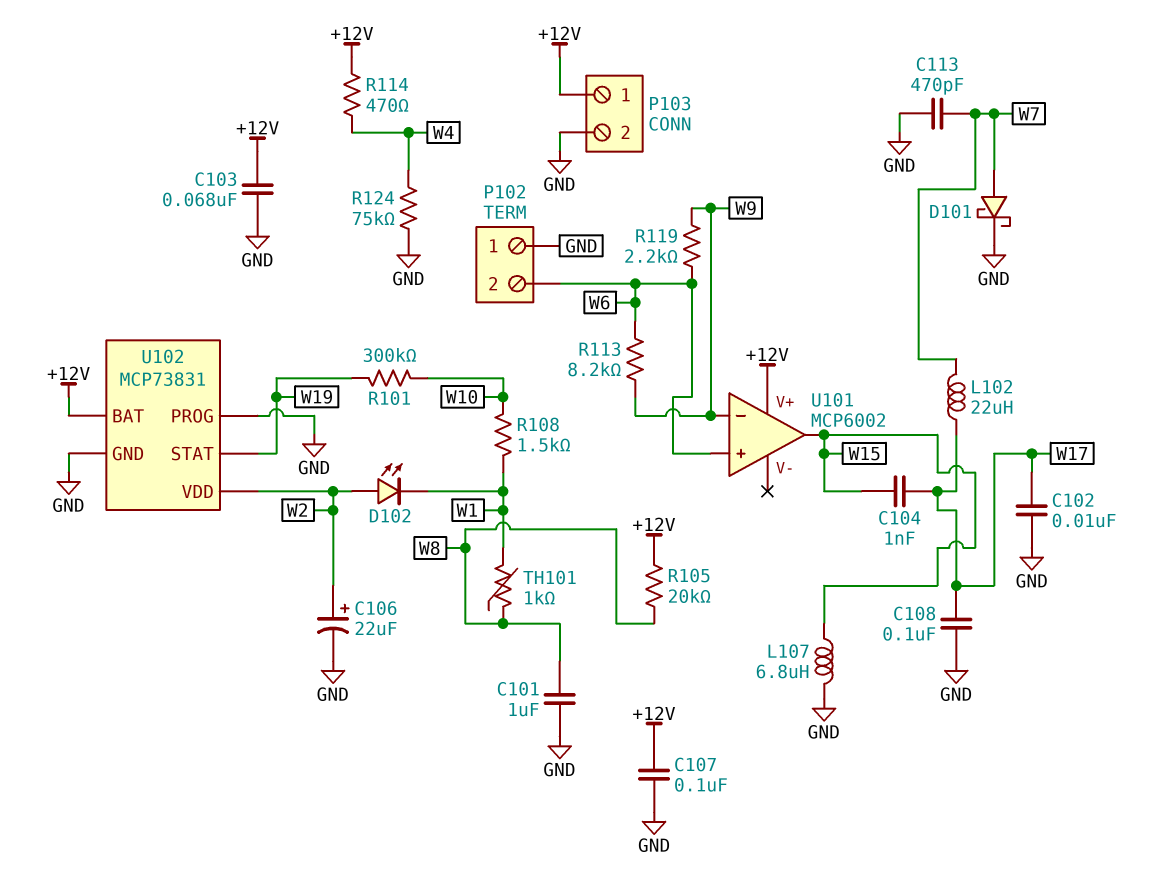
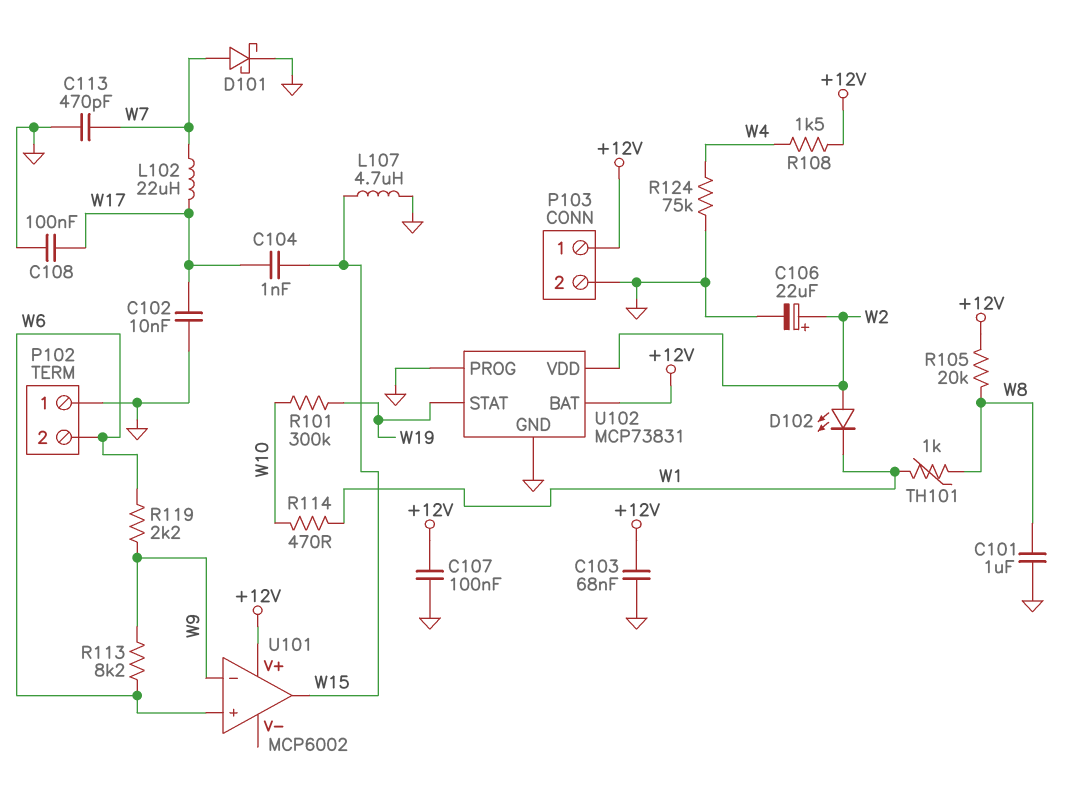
L107: 6.8uH (GND, W15) -> 4.7uH (GND, W15)
R108: 1.5k (W1, W10) -> 1.5k (+12V, W4)
R114: 470 (+12V, W4) -> 470 (W1, W10)

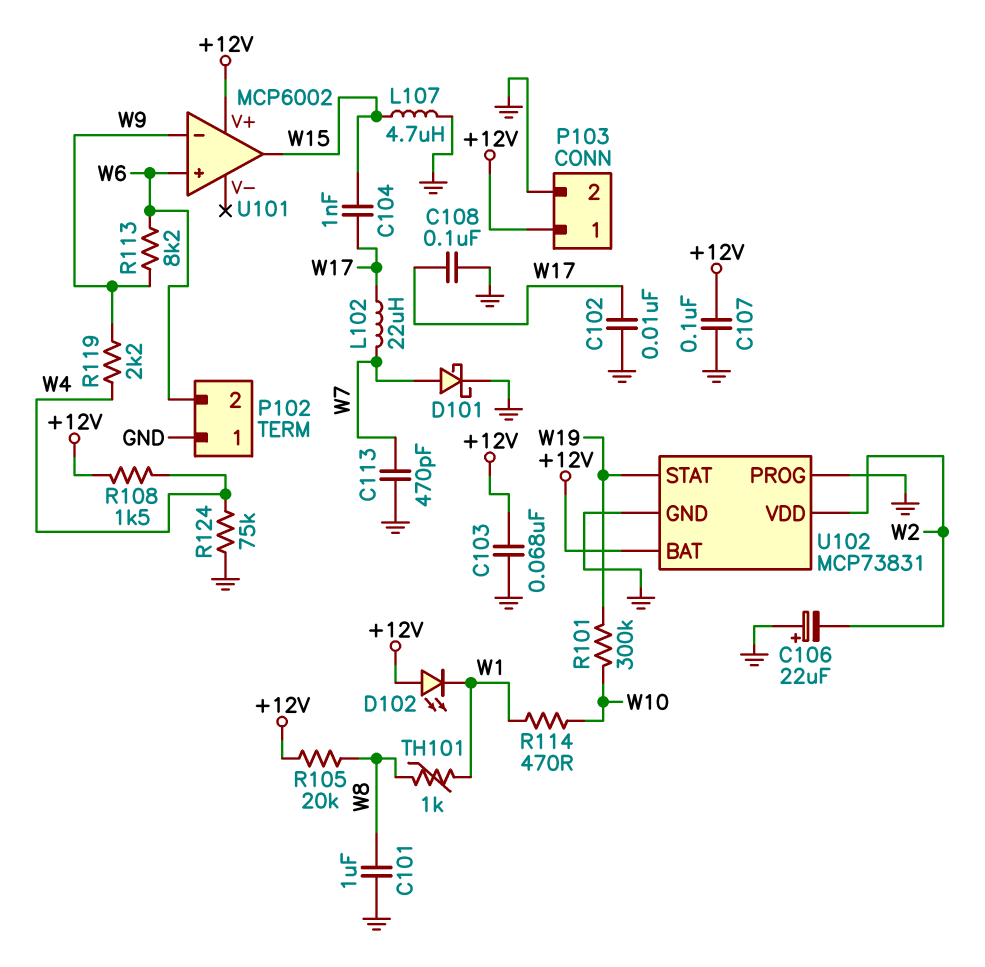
C106: 22uF (plus W2, minus GND) -> 22uF (plus GND, minus W2)
D102: LED (A W2, K W1) -> LED (A +12V, K W1)
R119: 2.2k (W6, W9) -> 2.2k (W4, W9)

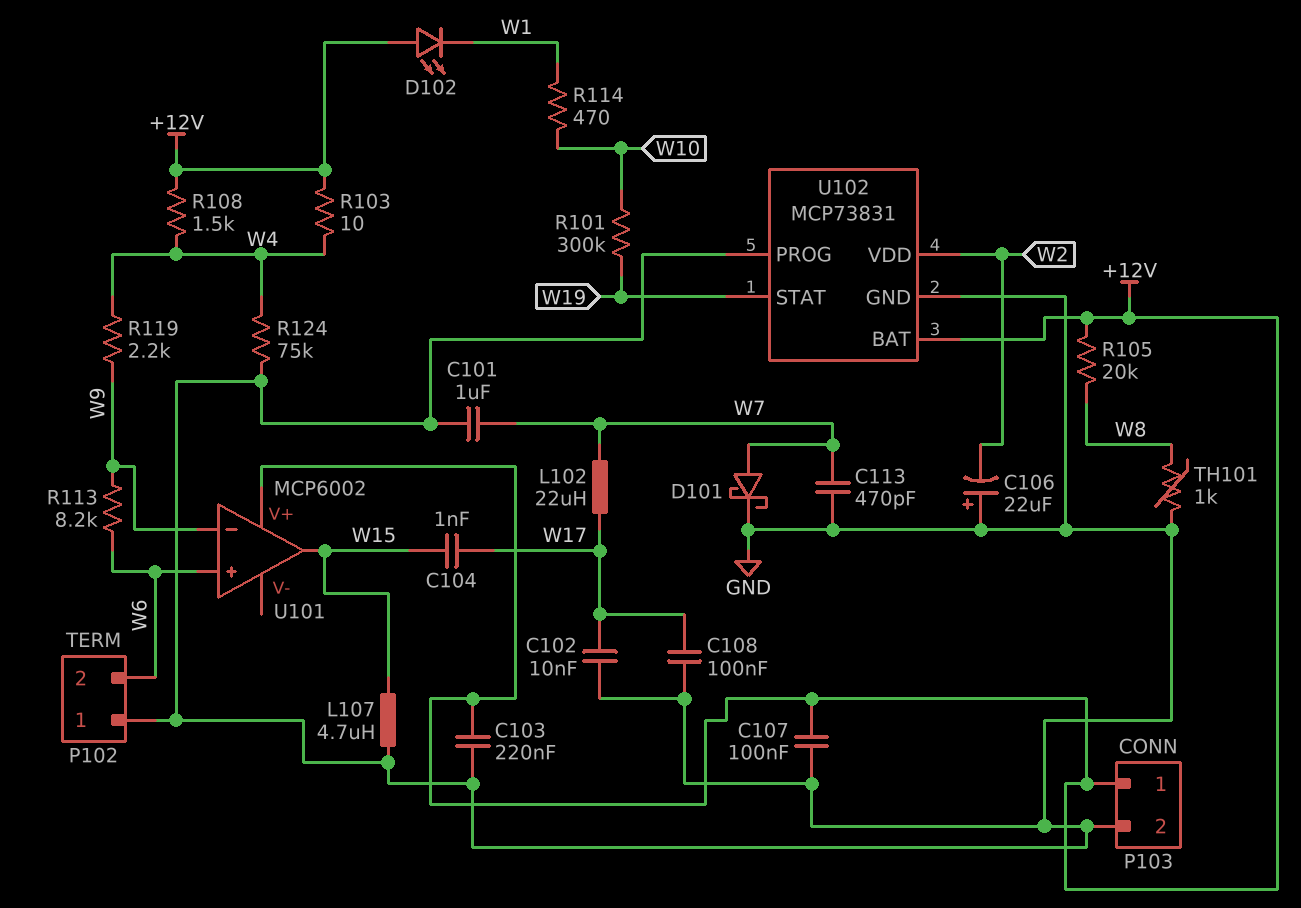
C101: 1uF (GND, W8) -> 1uF (GND, W7)
C103: 68nF (+12V, GND) -> 220nF (+12V, GND)
R103: none -> 10 (+12V, W4)
TH101: 1k (W1, W8) -> 1k (GND, W8)

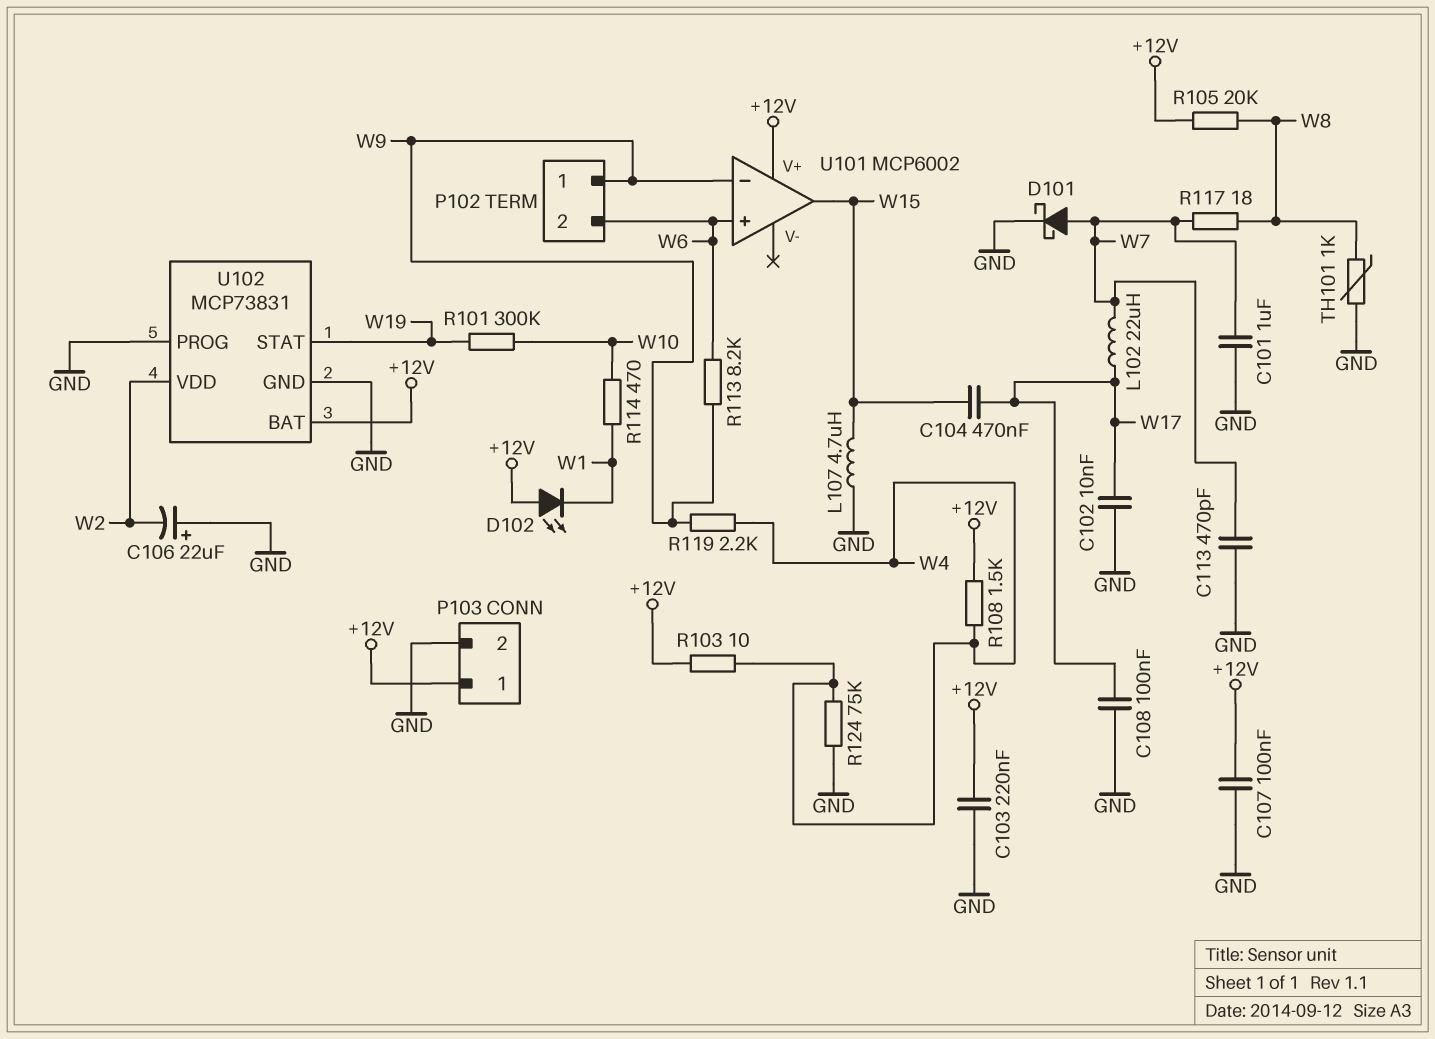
C104: 1nF (W15, W17) -> 470nF (W15, W17)
P102 pin 1: GND -> W9
R117: none -> 18 (W7, W8)

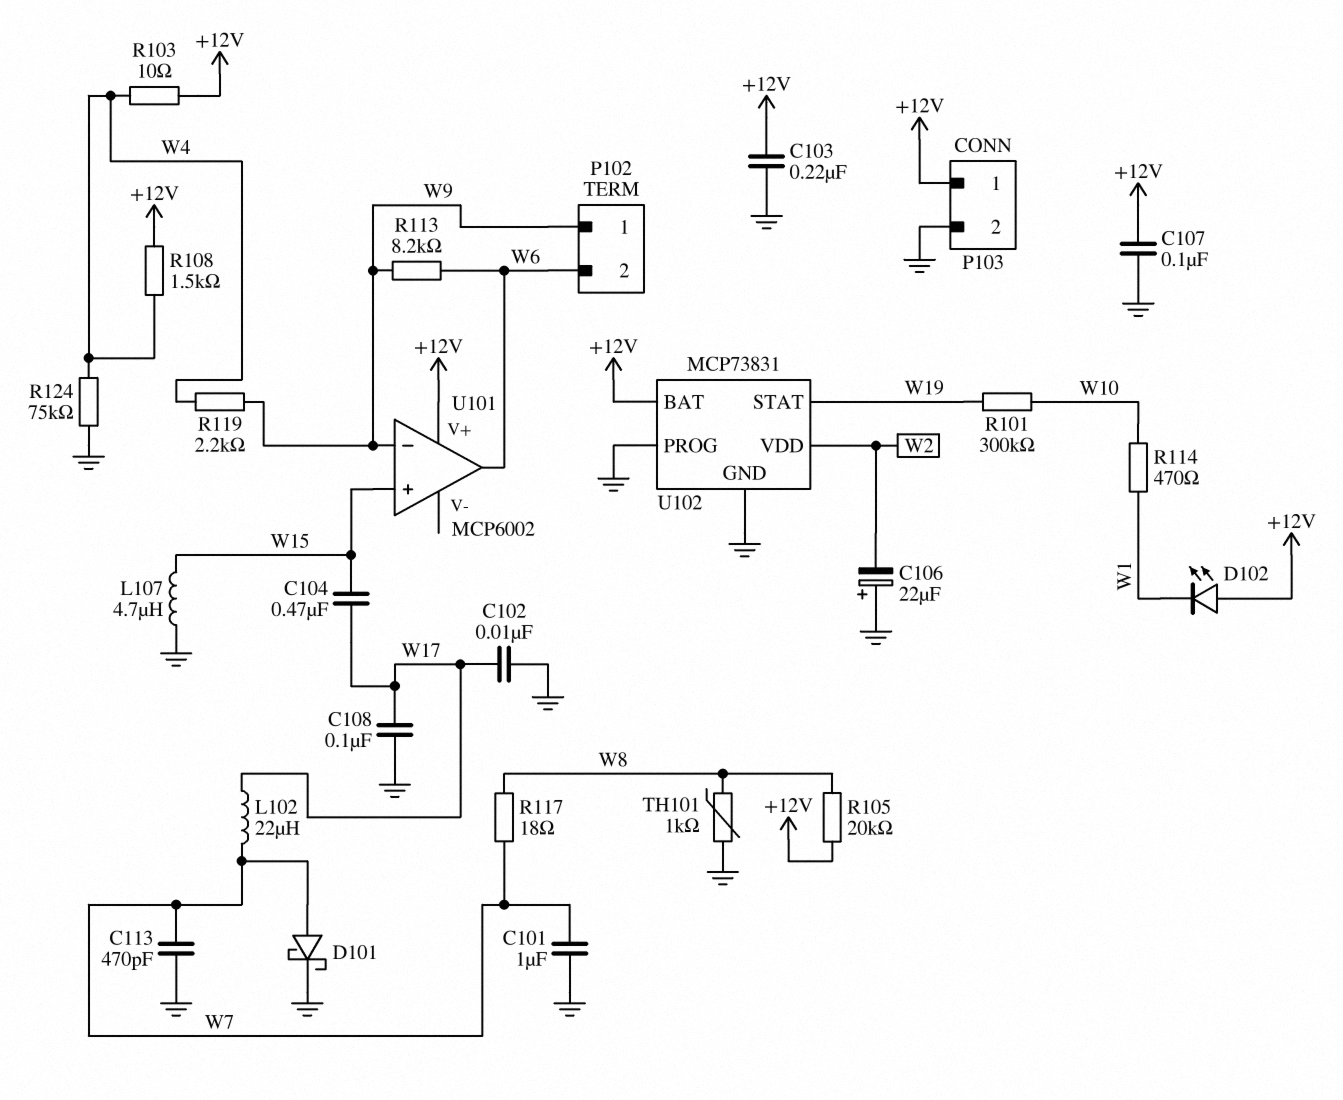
U101 pin in+: W6 -> W15
U101 pin out: W15 -> W6

